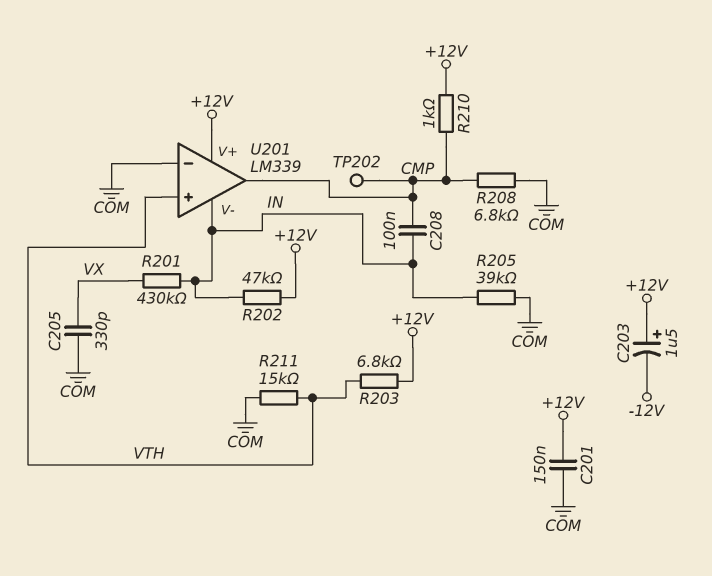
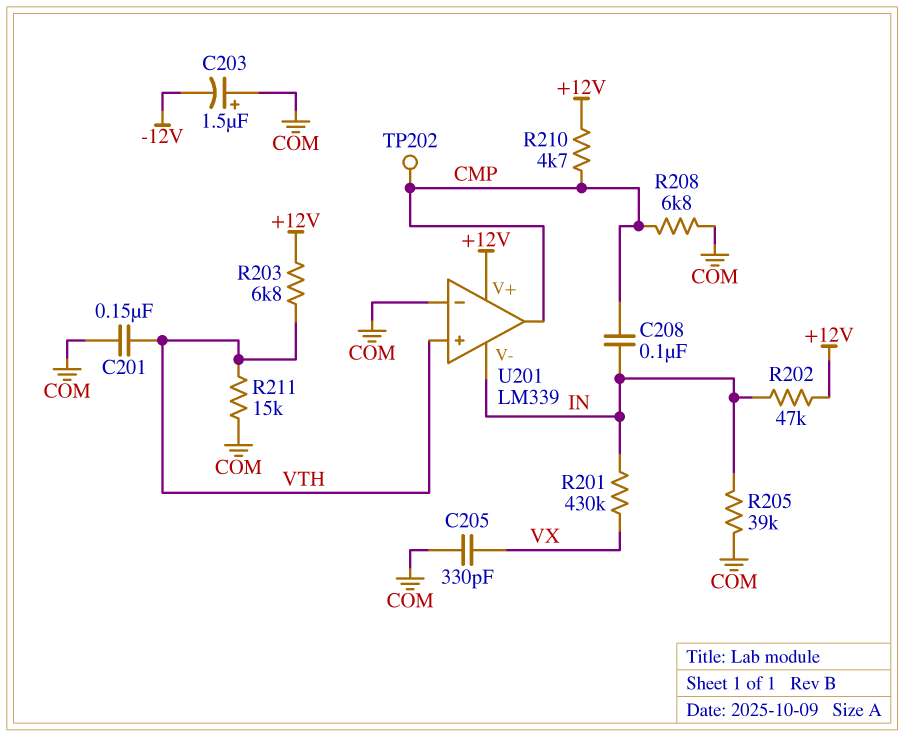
C201: 150nF (+12V, COM) -> 150nF (COM, VTH)
C203: 1.5uF (plus +12V, minus -12V) -> 1.5uF (plus COM, minus -12V)
R210: 1k (+12V, CMP) -> 4.7k (+12V, CMP)

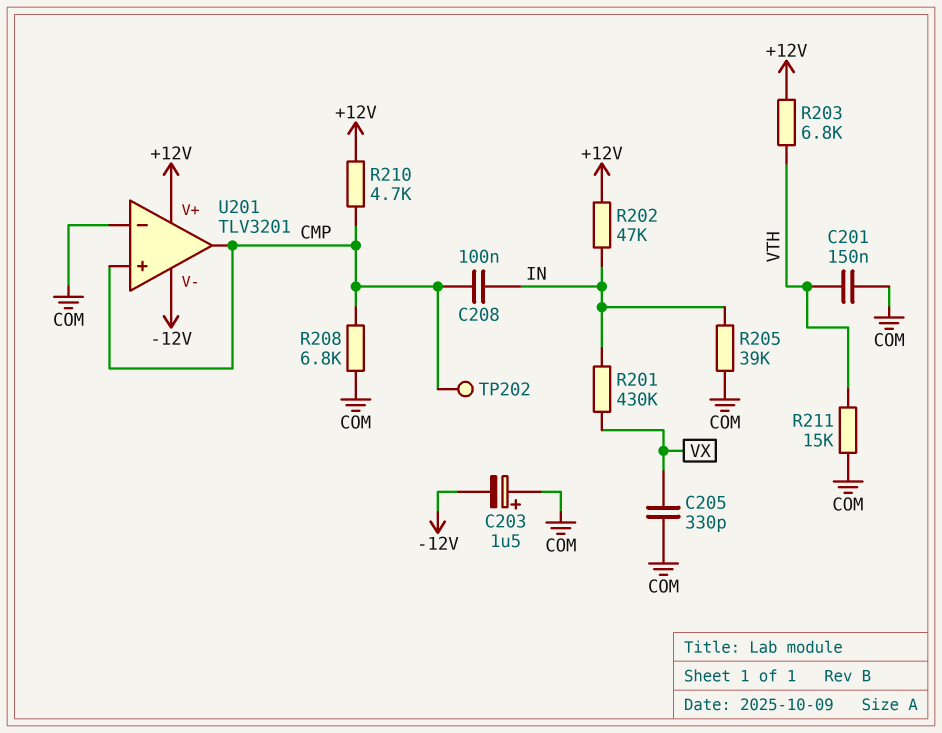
U201: LM339 -> TLV3201
U201 pin V-: IN -> -12V
U201 pin in+: VTH -> CMP

